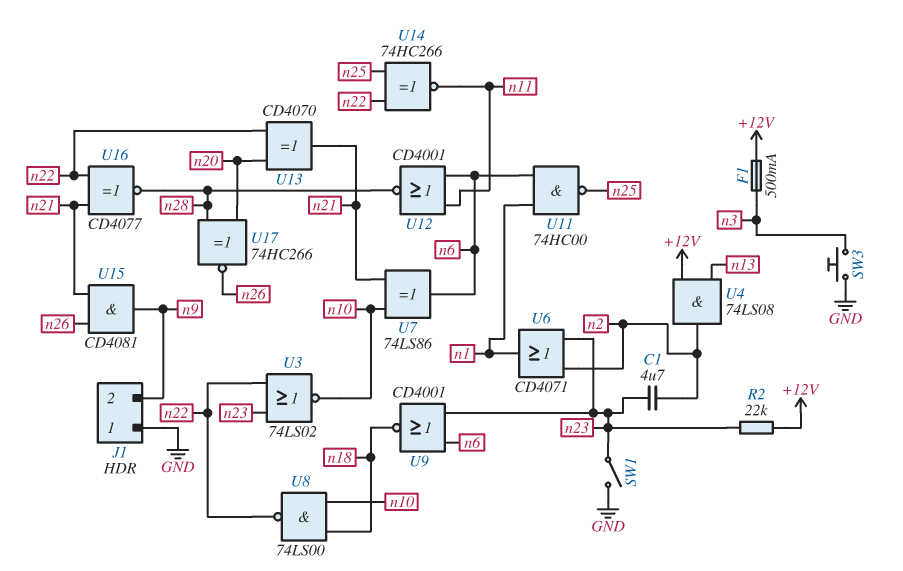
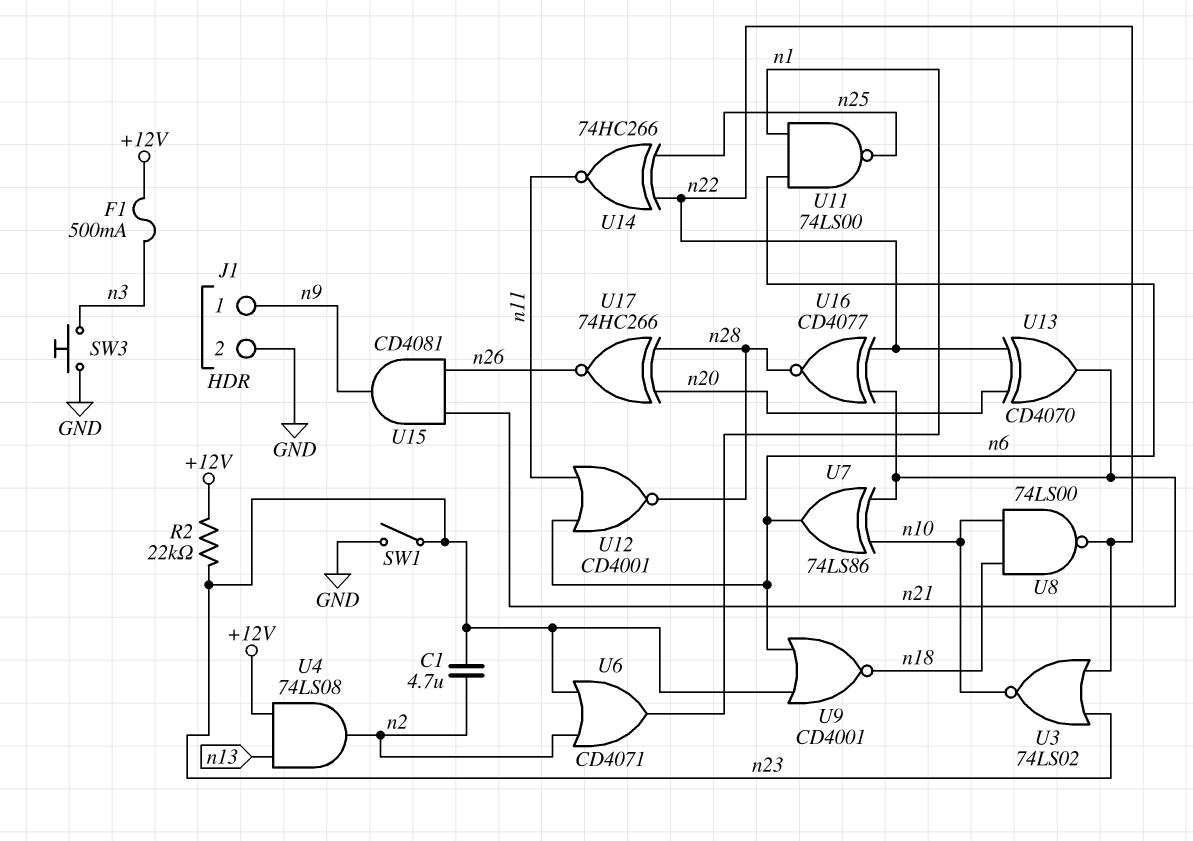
J1 pin 1: GND -> n9
J1 pin 2: n9 -> GND
U11: NAND 74HC00 (in n1, in n6, out n25) -> NAND 74LS00 (in n1, in n6, out n25)

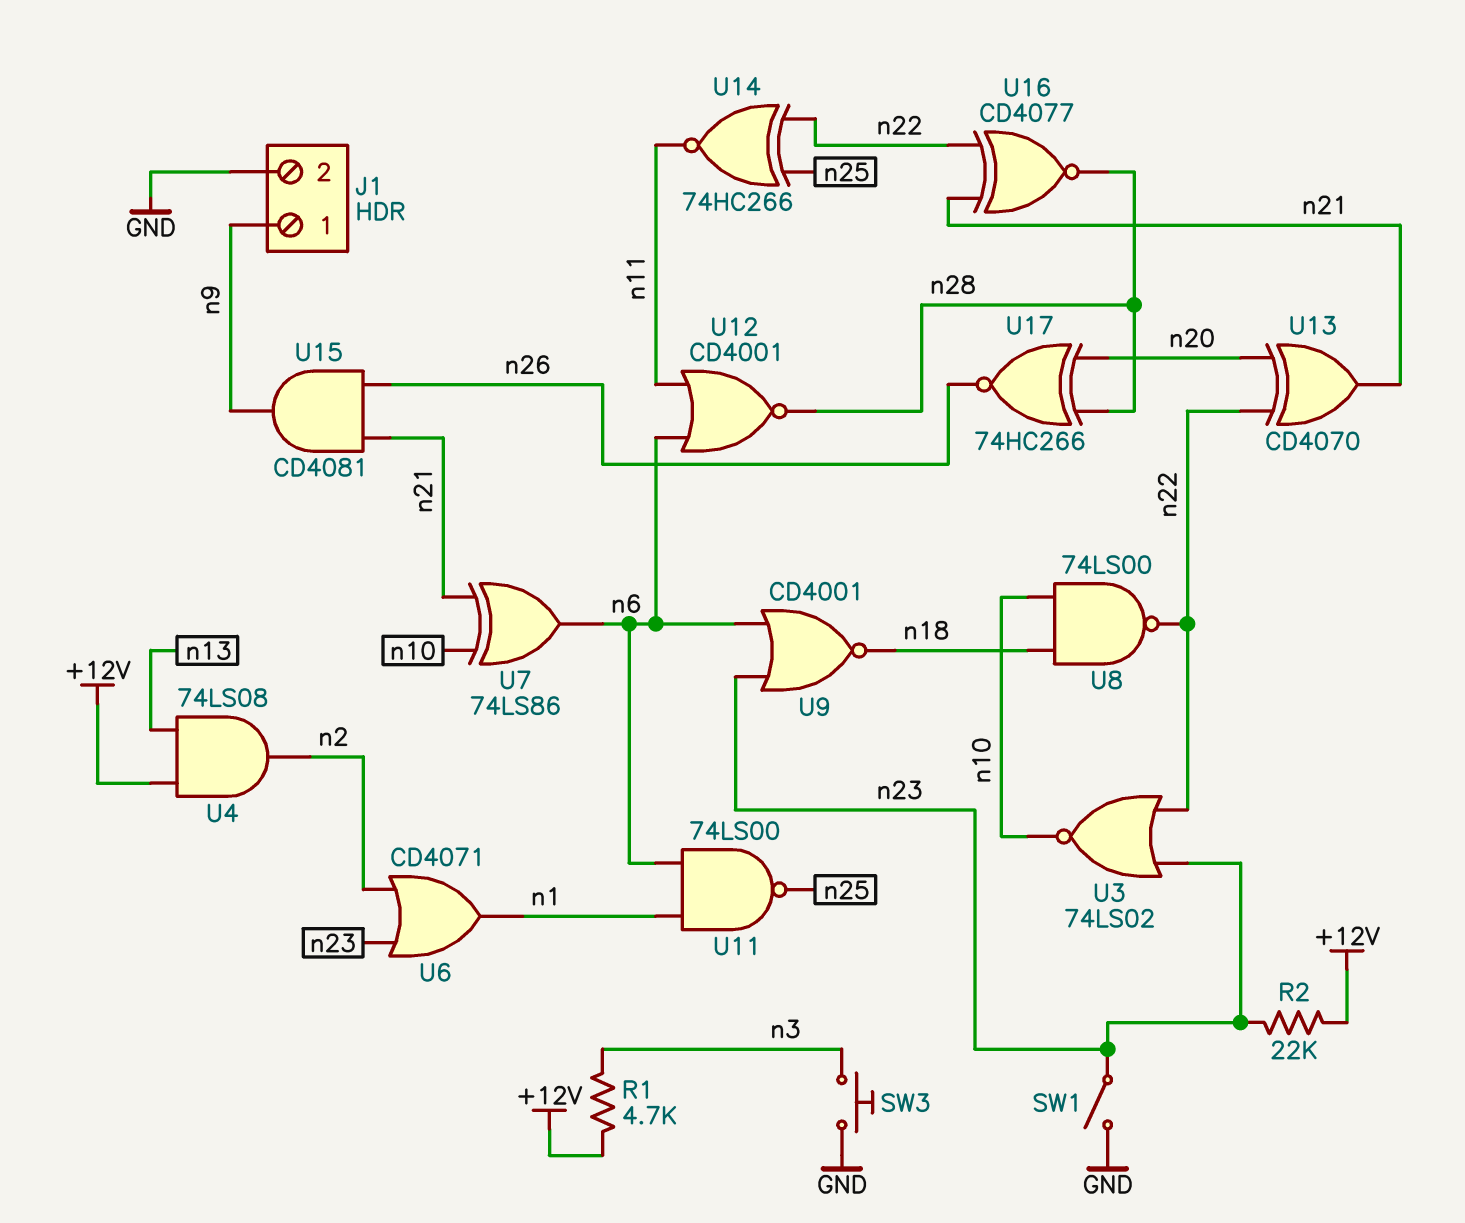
C1: 4.7uF (n2, n23) -> none
F1: 500mA (+12V, n3) -> none
R1: none -> 4.7k (+12V, n3)

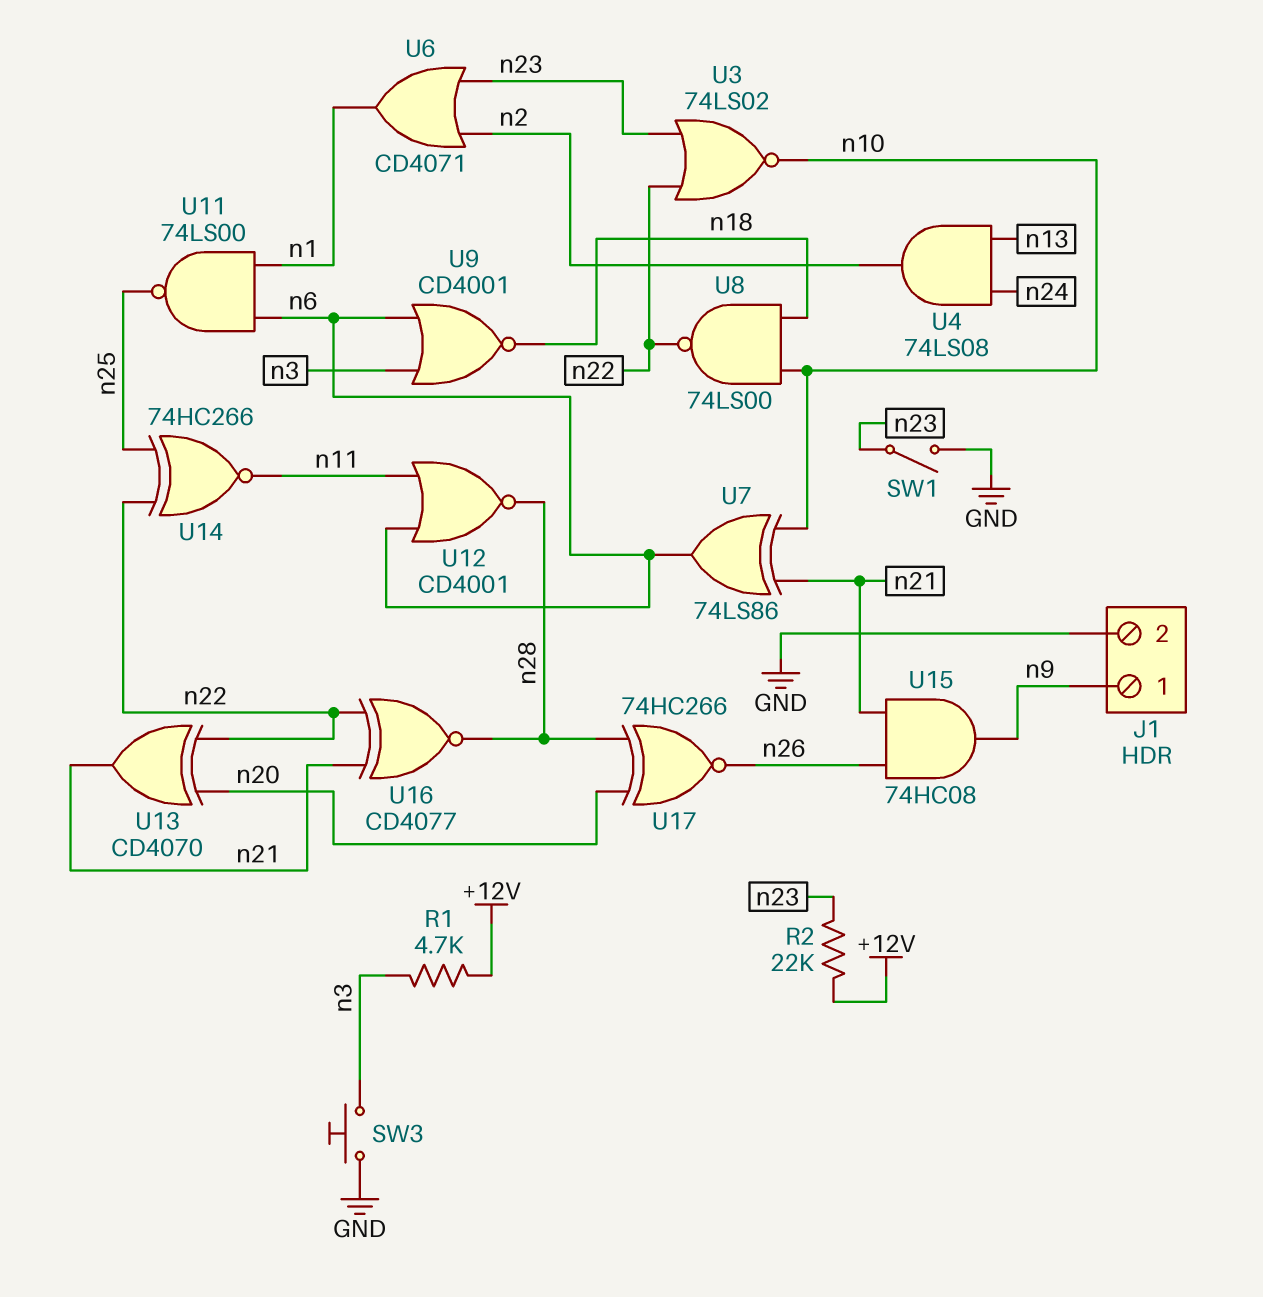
U4: AND 74LS08 (in +12V, in n13, out n2) -> AND 74LS08 (in n13, in n24, out n2)
U9: NOR CD4001 (in n6, in n23, out n18) -> NOR CD4001 (in n3, in n6, out n18)
U15: AND CD4081 (in n21, in n26, out n9) -> AND 74HC08 (in n21, in n26, out n9)

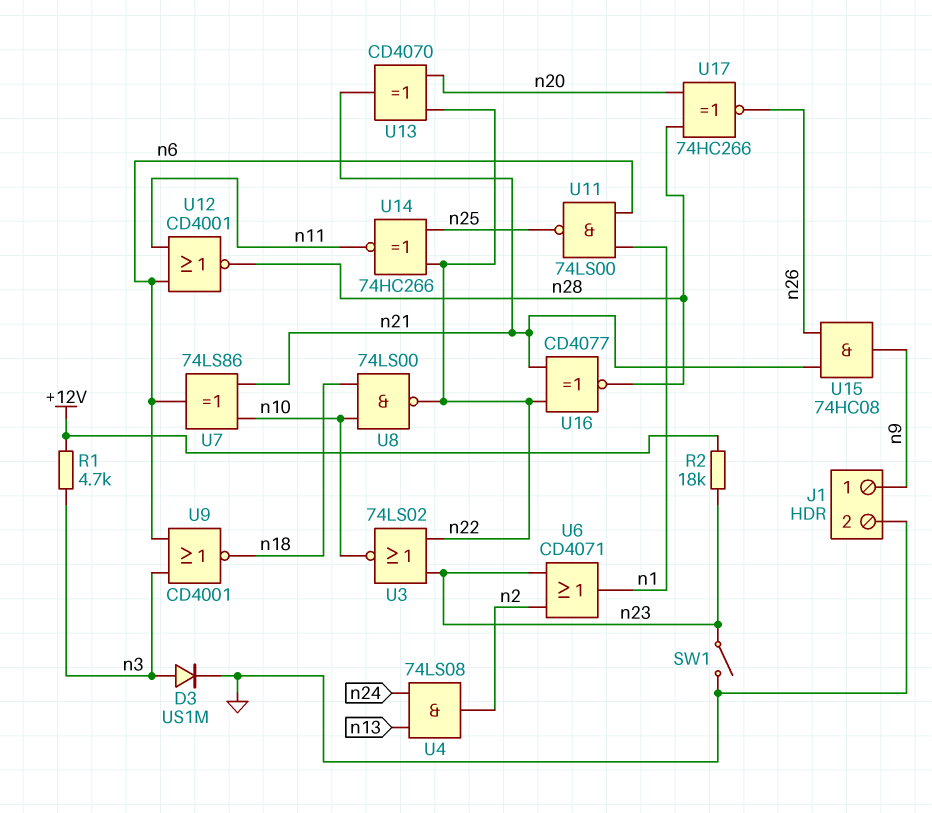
D3: none -> diode US1M (A n3, K GND)
R2: 22k (+12V, n23) -> 18k (+12V, n23)
SW3: button (GND, n3) -> none

